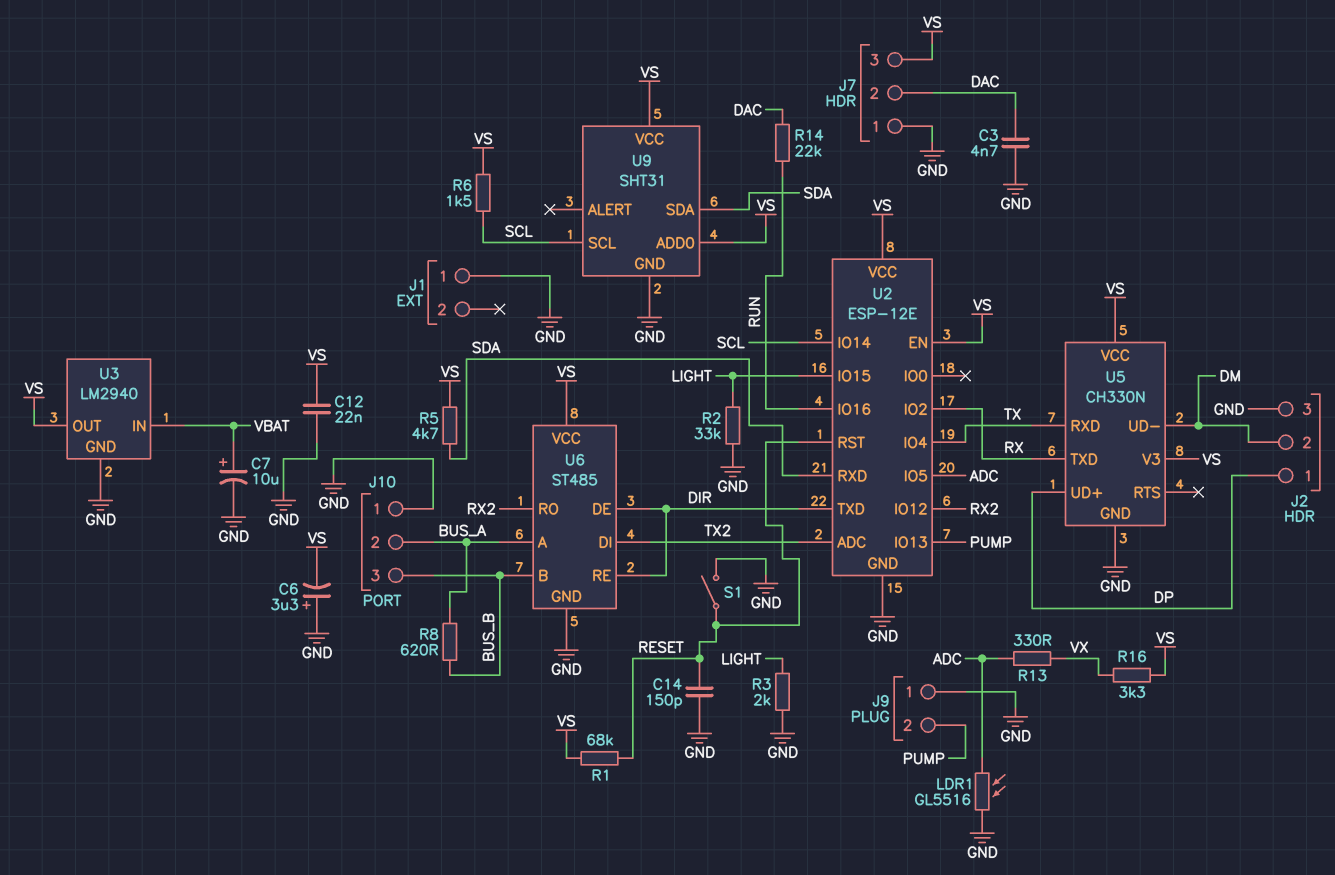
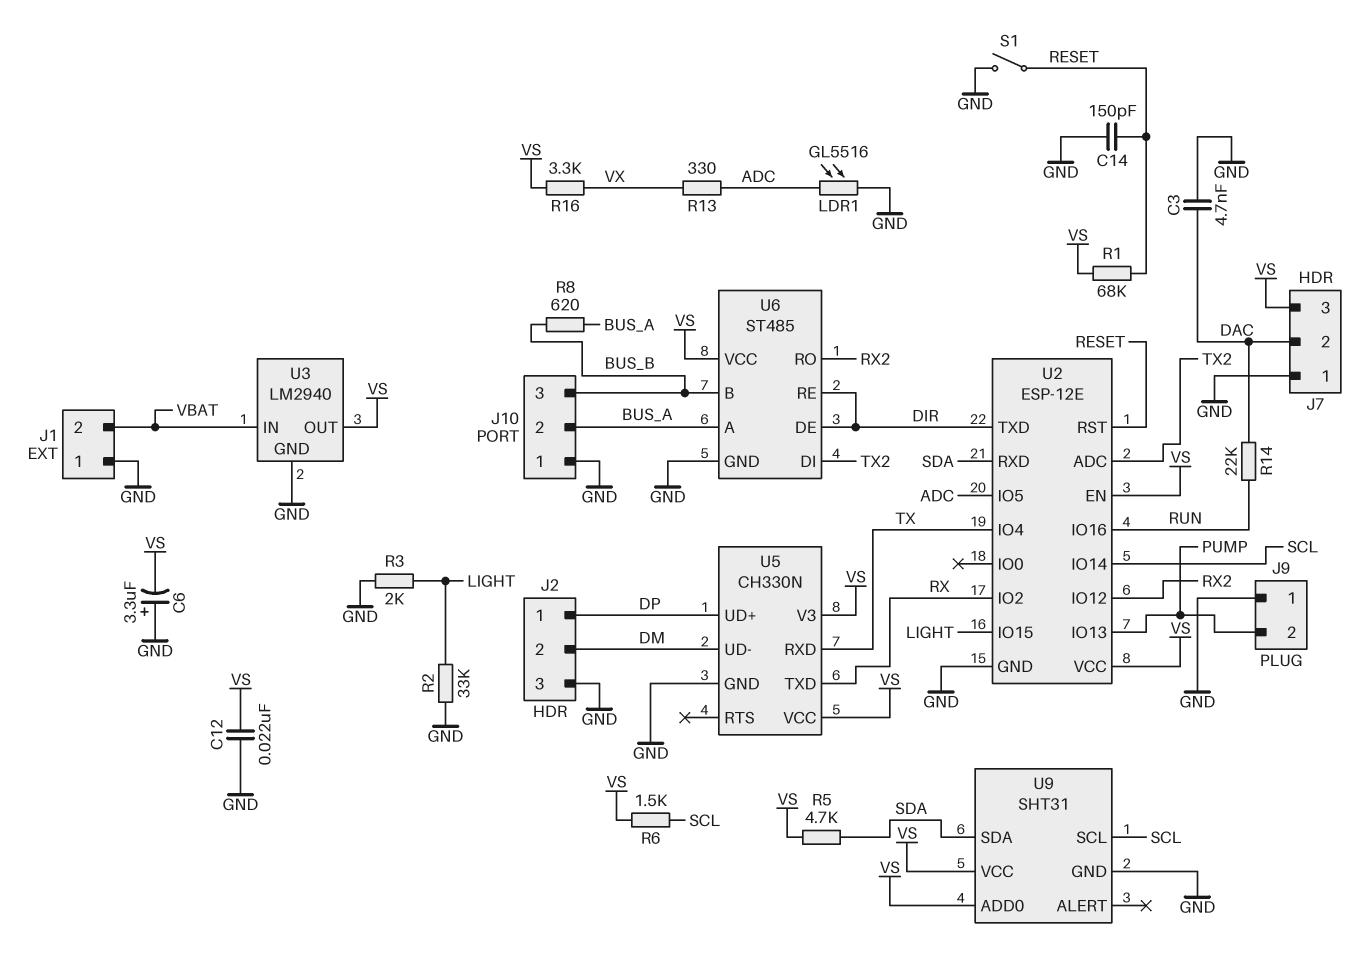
C7: 10uF (plus VBAT, minus GND) -> none
J1 pin 2: none -> VBAT

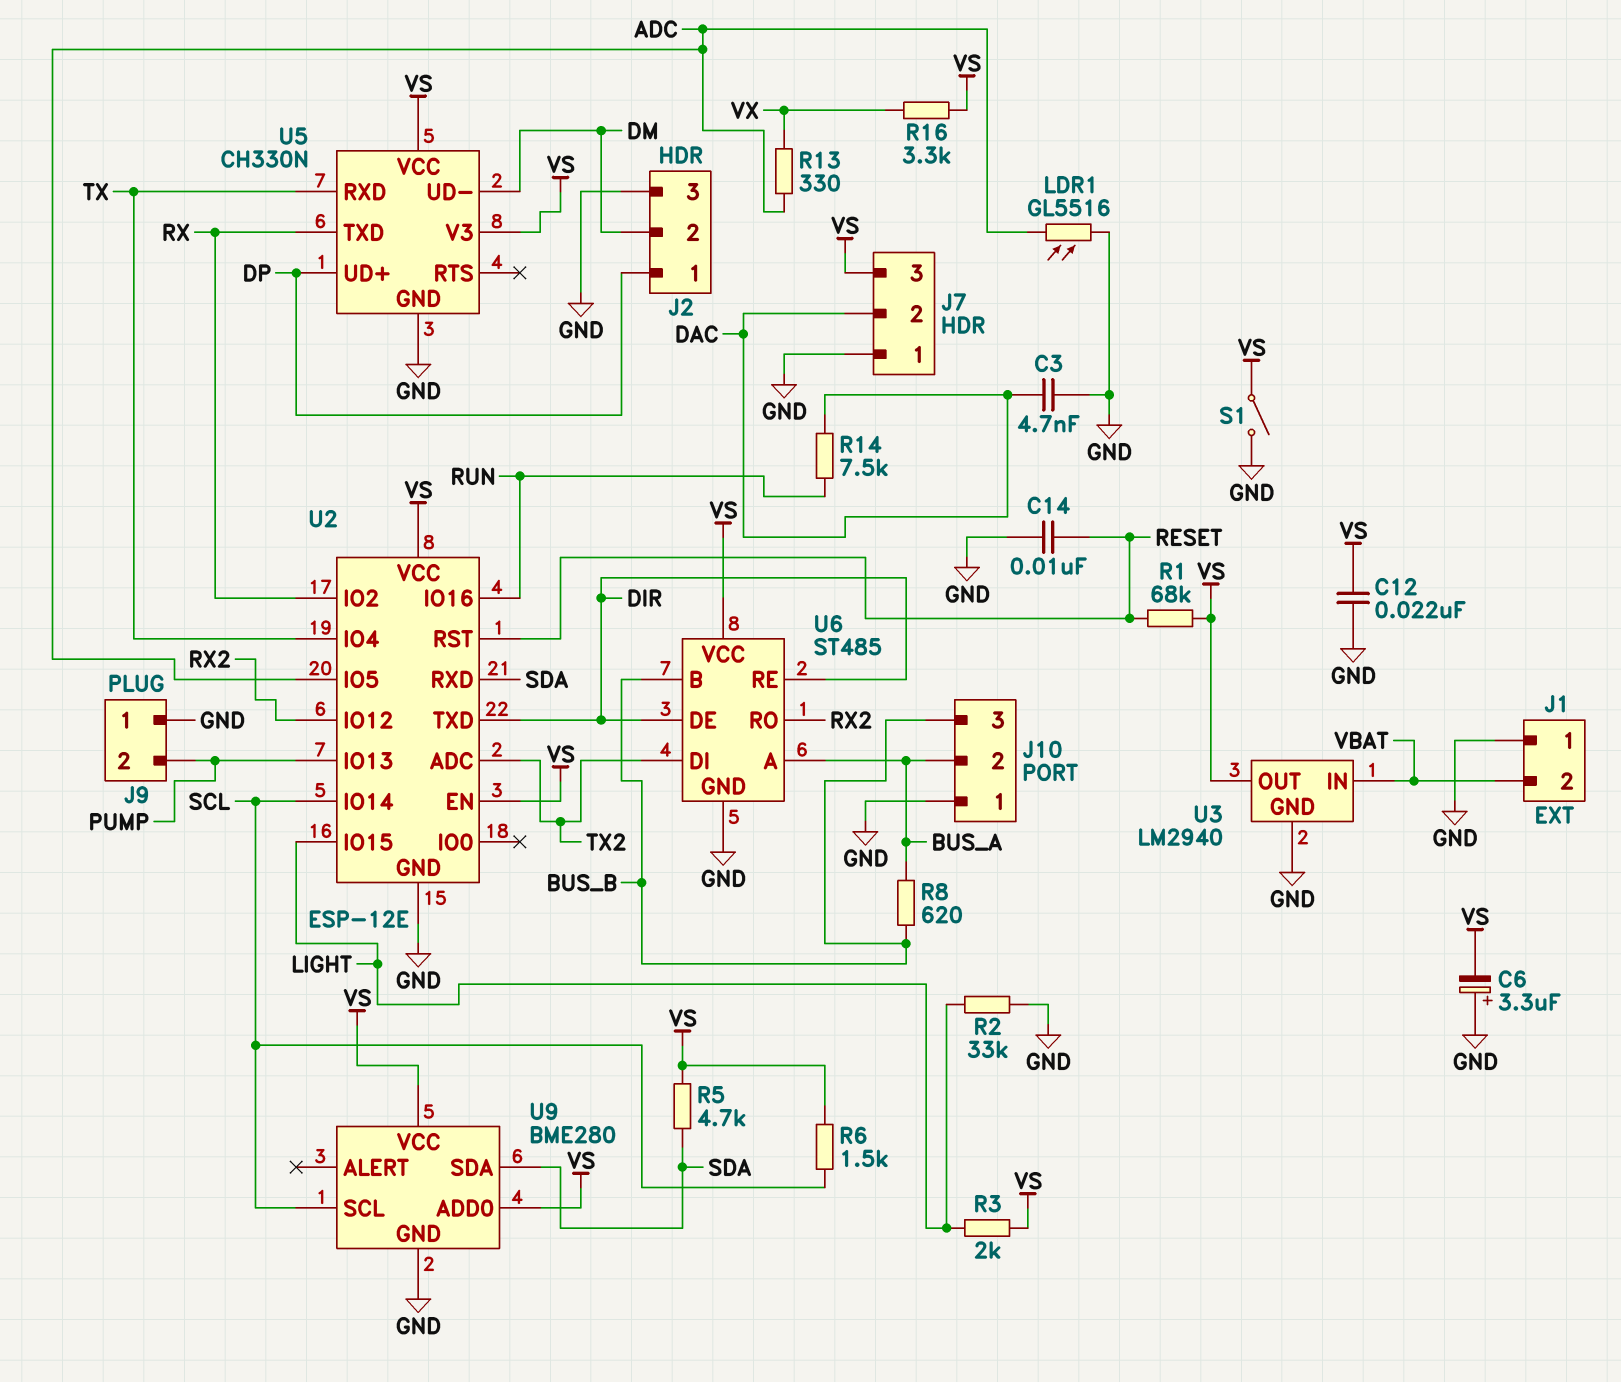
C14: 150pF (GND, RESET) -> 10nF (GND, RESET)
R3: 2k (GND, LIGHT) -> 2k (LIGHT, VS)
R14: 22k (DAC, RUN) -> 7.5k (DAC, RUN)
S1: switch (GND, RESET) -> switch (GND, VS)
U9: SHT31 -> BME280

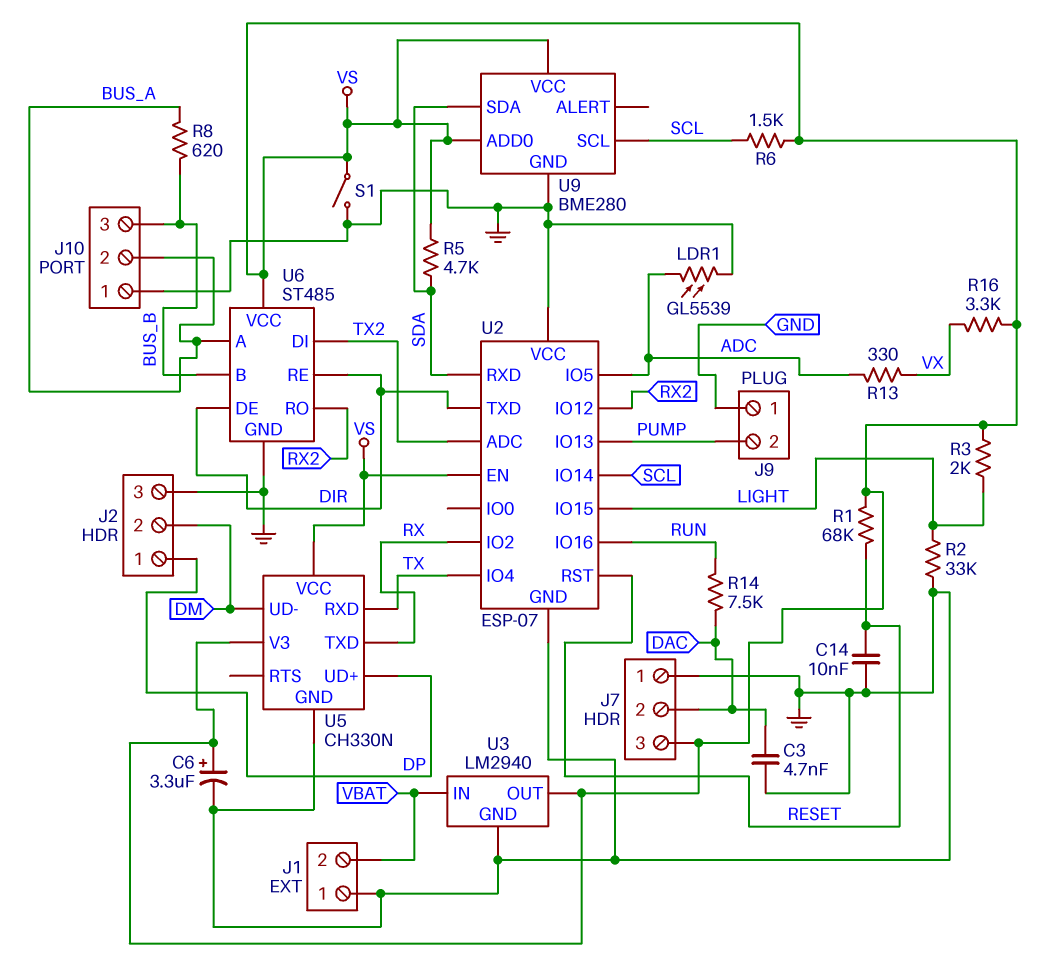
C6: 3.3uF (plus GND, minus VS) -> 3.3uF (plus VS, minus GND)
C12: 22nF (GND, VS) -> none
LDR1: GL5516 (ADC, GND) -> GL5539 (ADC, GND)
U2: ESP-12E -> ESP-07
U2 pin VCC: VS -> GND

